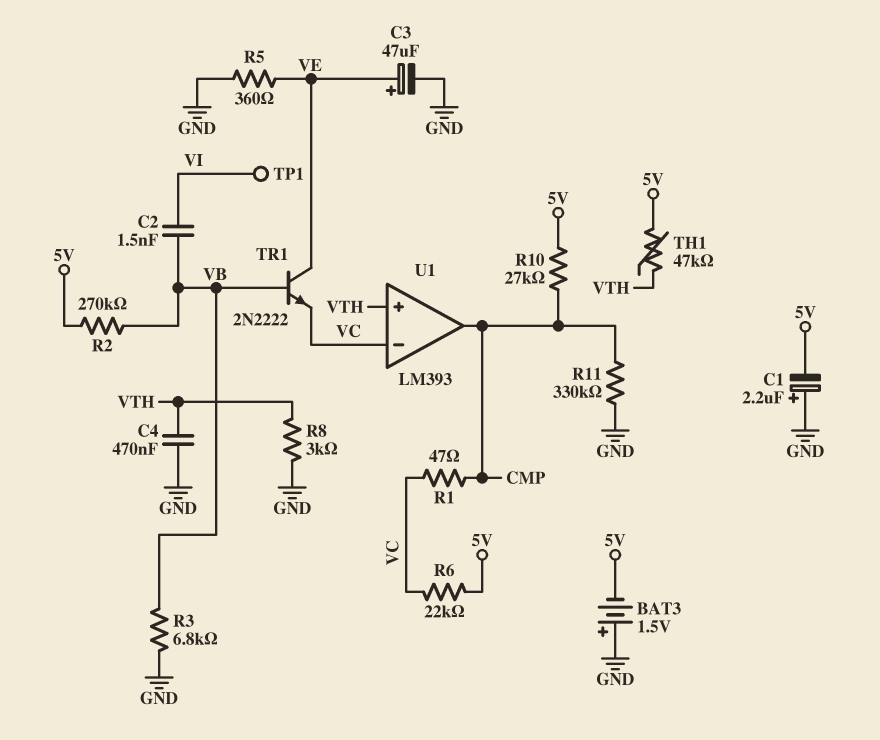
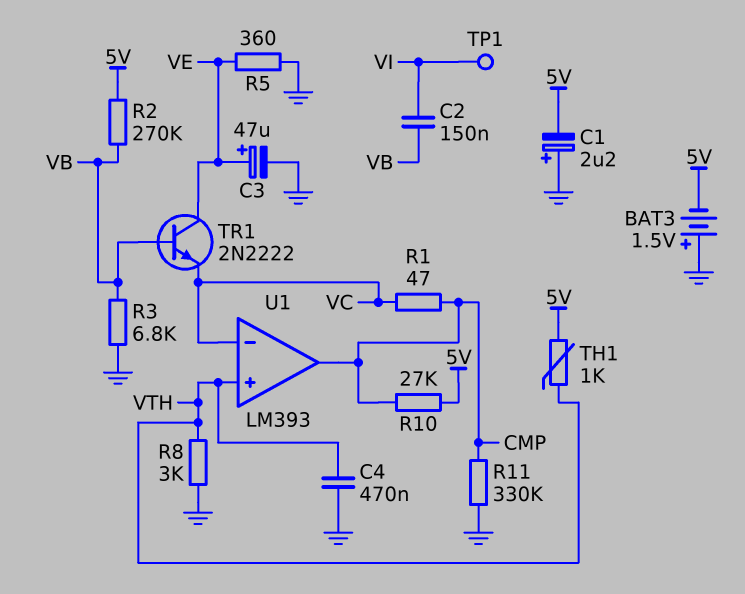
C2: 1.5nF (VB, VI) -> 150nF (VB, VI)
R6: 22k (5V, VC) -> none
TH1: 47k (5V, VTH) -> 1k (5V, VTH)

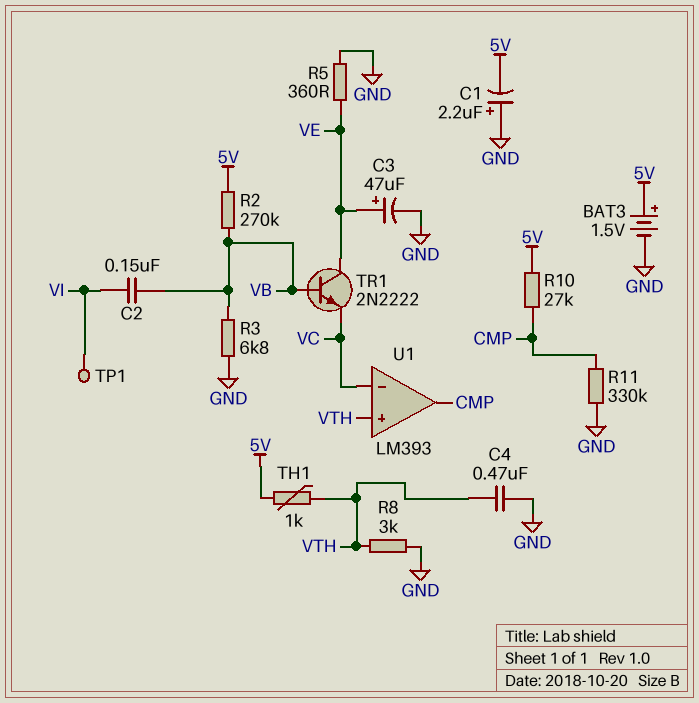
BAT3: 1.5V (plus GND, minus 5V) -> 1.5V (plus 5V, minus GND)
R1: 47 (CMP, VC) -> none

